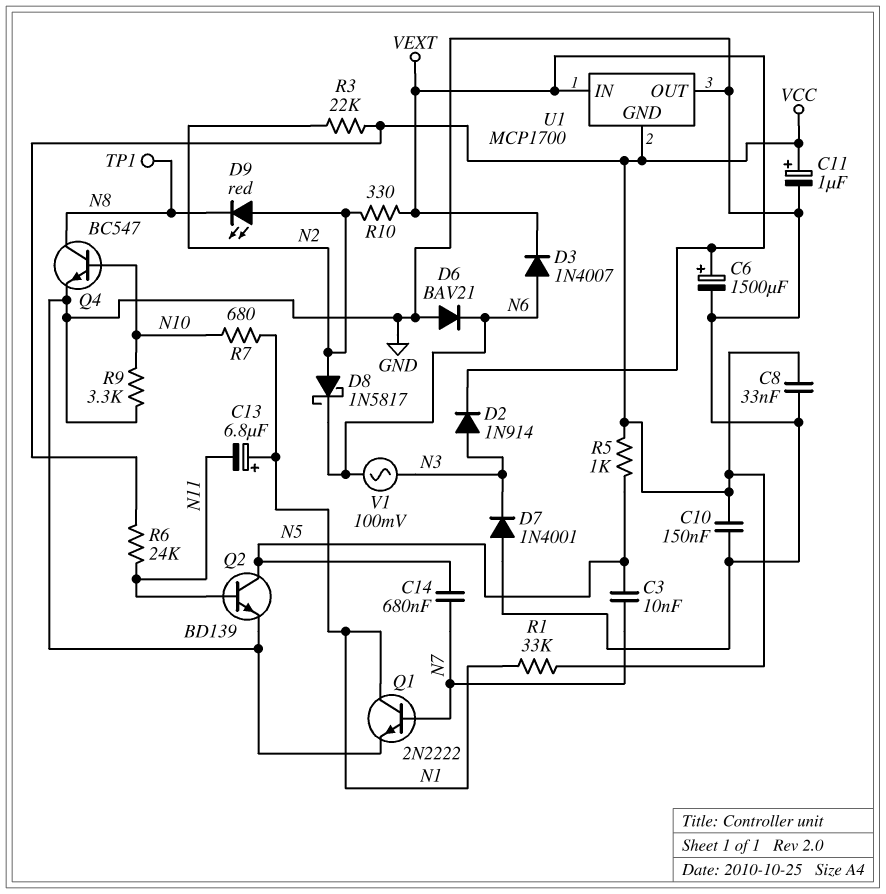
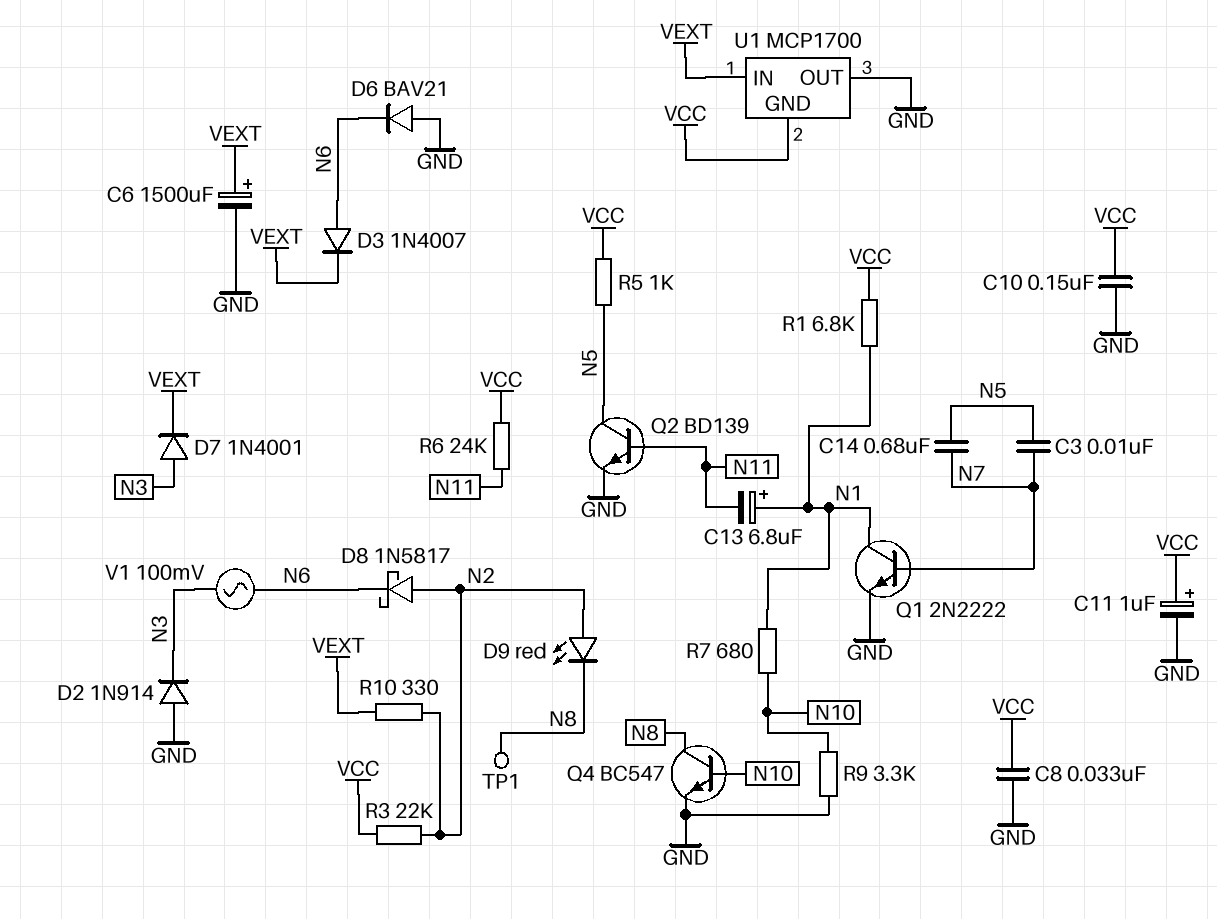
D2: diode 1N914 (A N3, K VEXT) -> diode 1N914 (A GND, K N3)
D7: diode 1N4001 (A GND, K N3) -> diode 1N4001 (A N3, K VEXT)
R1: 33k (N1, VCC) -> 6.8k (N1, VCC)

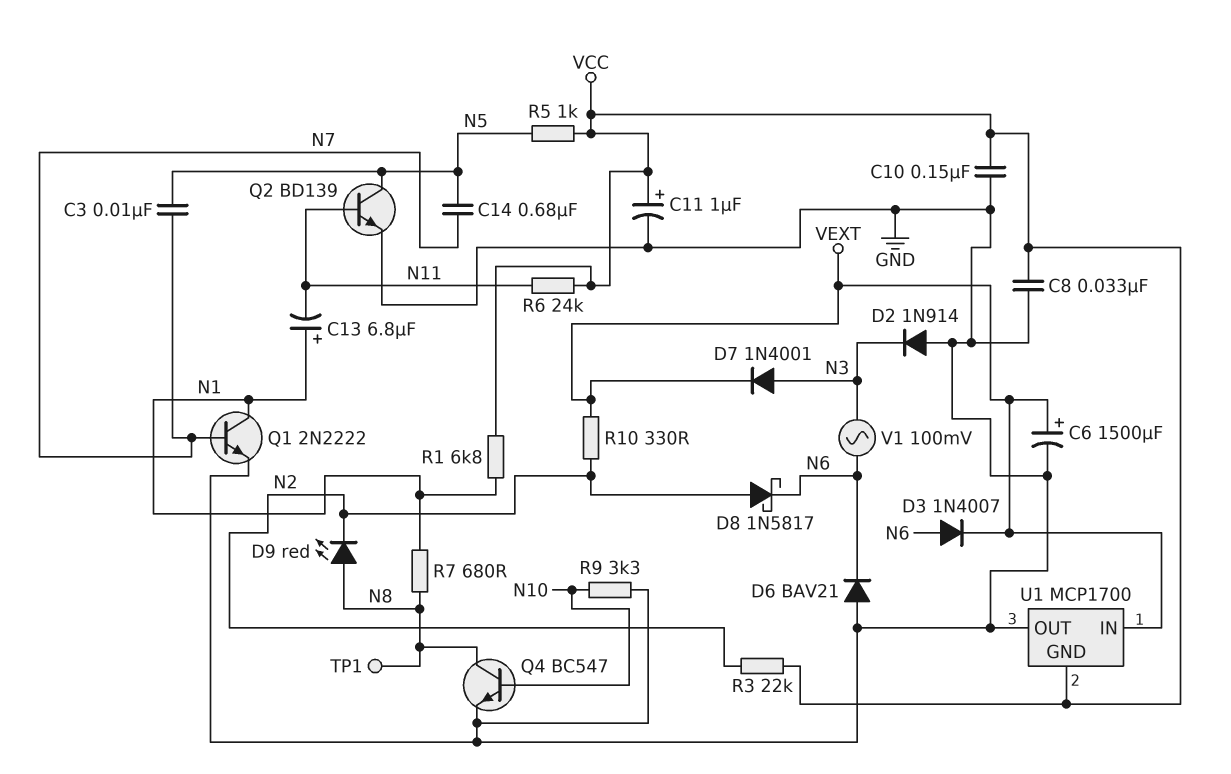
D9: LED red (A N2, K N8) -> LED red (A N8, K N2)
R7: 680 (N1, N10) -> 680 (N1, N8)

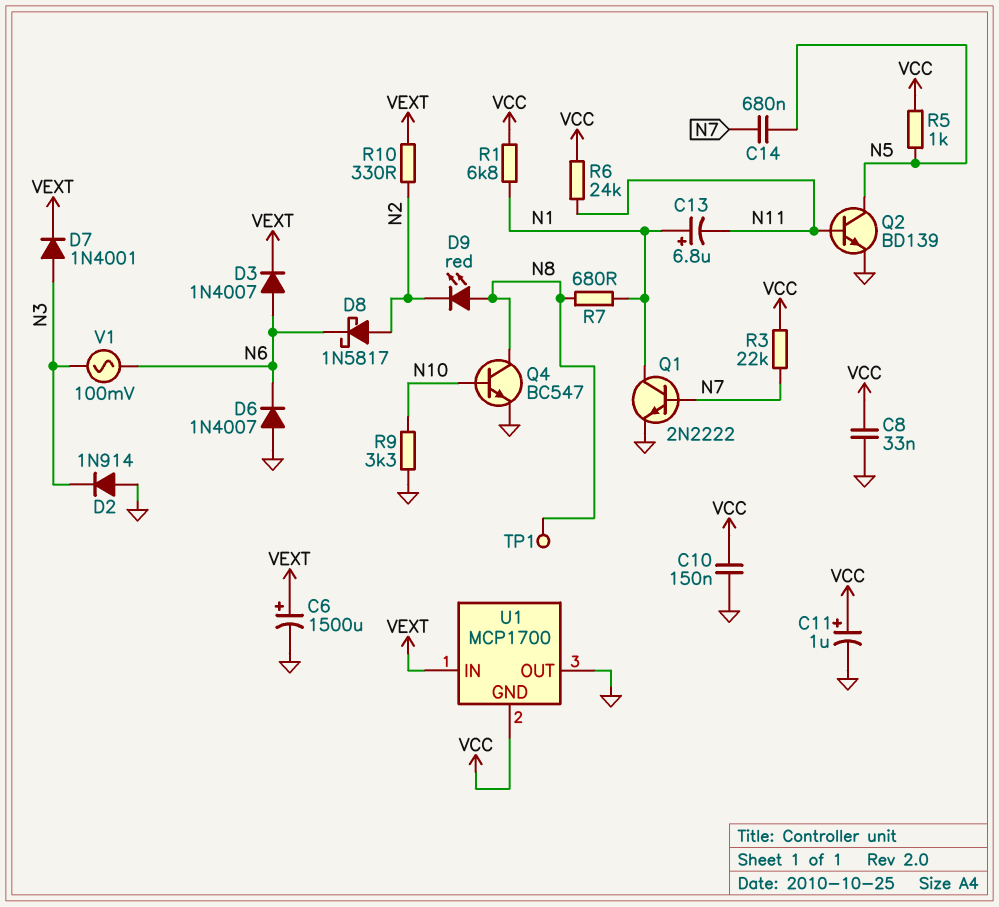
C3: 10nF (N5, N7) -> none
D6: diode BAV21 (A GND, K N6) -> diode 1N4007 (A GND, K N6)
R3: 22k (N2, VCC) -> 22k (N7, VCC)

